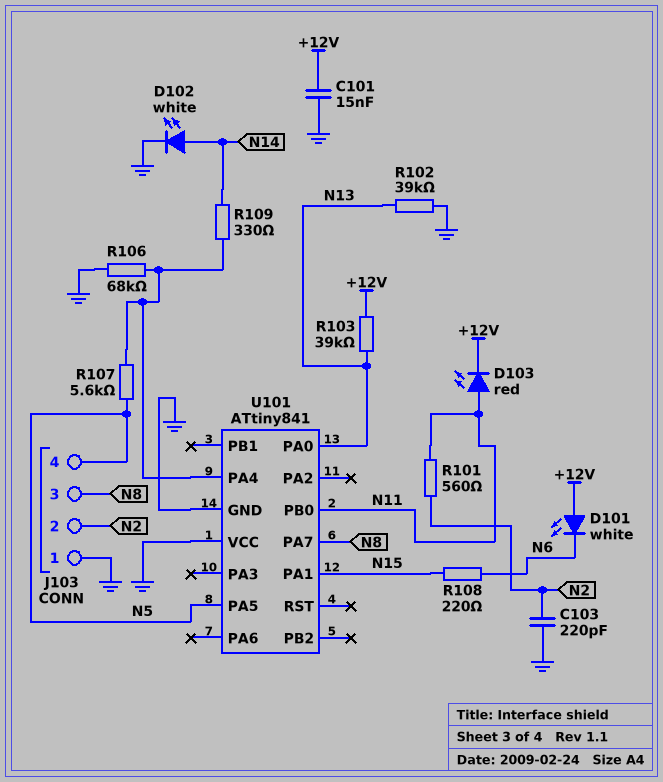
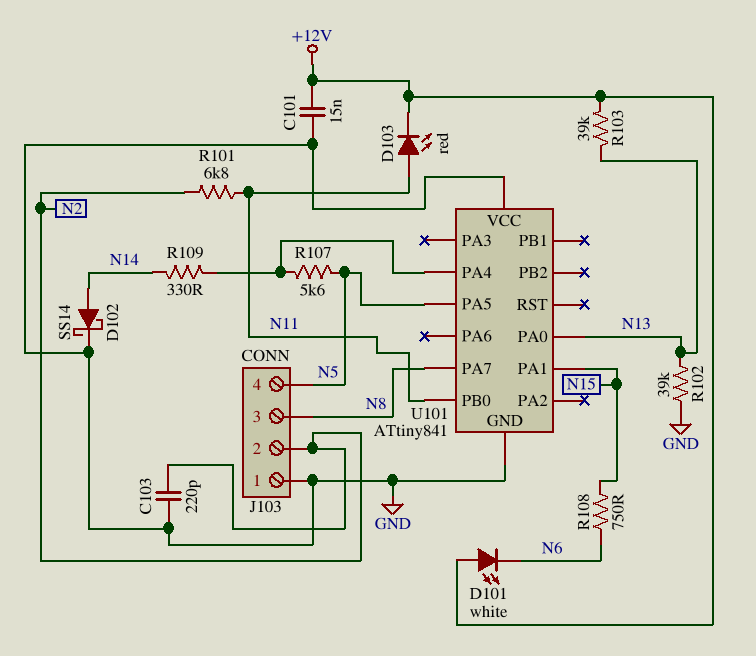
D102: LED white (A N14, K GND) -> schottky SS14 (A N14, K GND)
R101: 560 (N2, N11) -> 6.8k (N2, N11)
R106: 68k (GND, U101/PA4) -> none
R108: 220 (N6, N15) -> 750 (N6, N15)

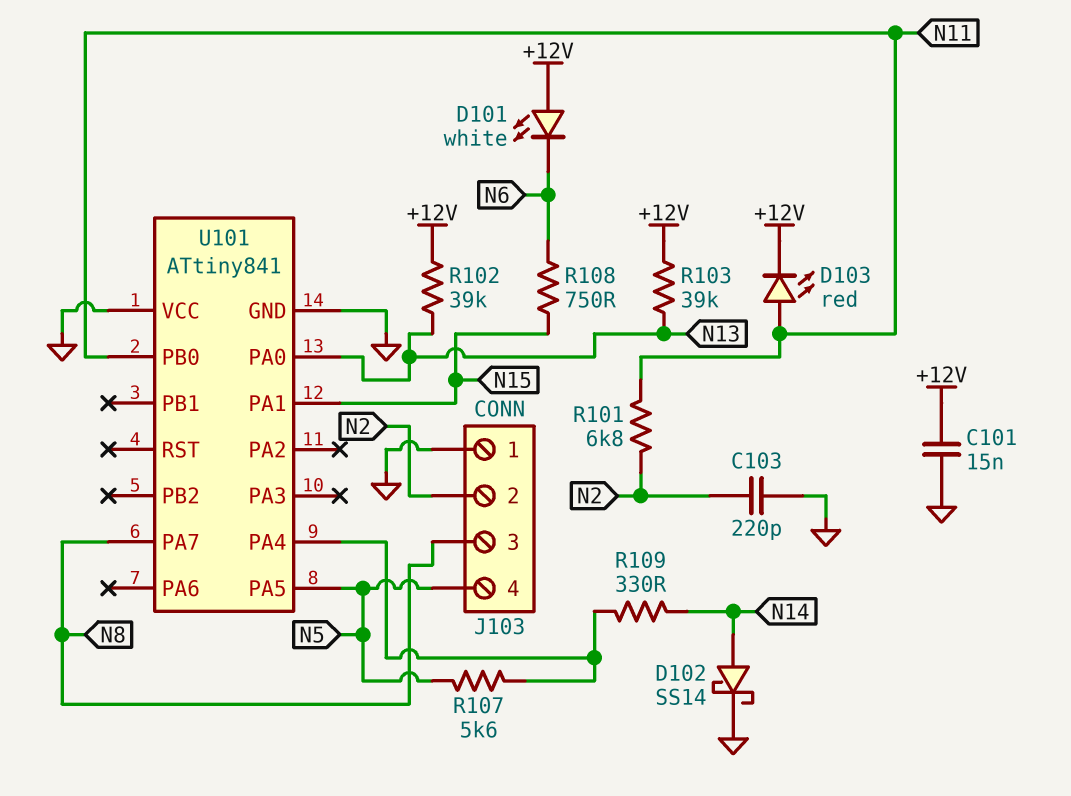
R102: 39k (GND, N13) -> 39k (+12V, N13)

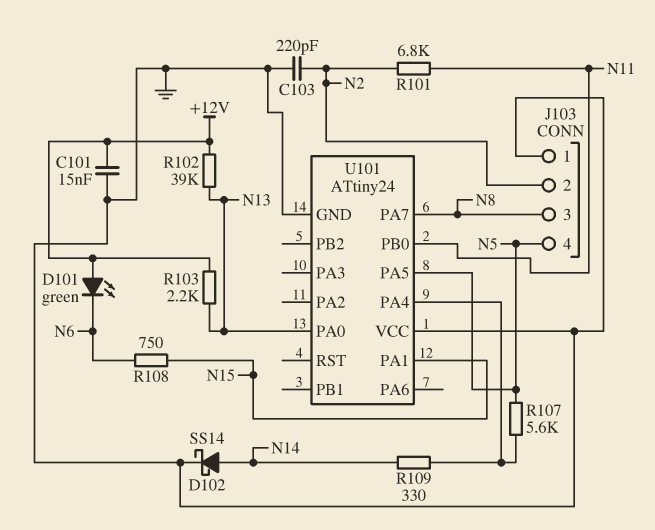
D101: LED white (A +12V, K N6) -> LED green (A +12V, K N6)
D103: LED red (A N11, K +12V) -> none
R103: 39k (+12V, N13) -> 2.2k (+12V, N13)
U101: ATtiny841 -> ATtiny24

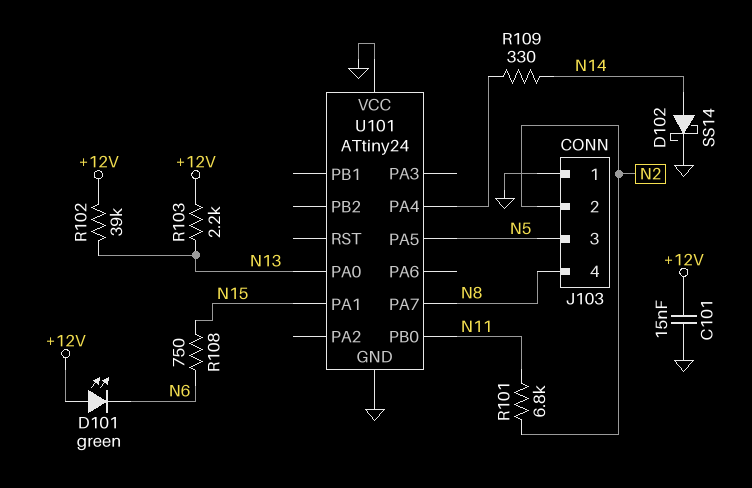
C103: 220pF (GND, N2) -> none
J103 pin 3: N8 -> N5
J103 pin 4: N5 -> N8
R107: 5.6k (N5, U101/PA4) -> none

